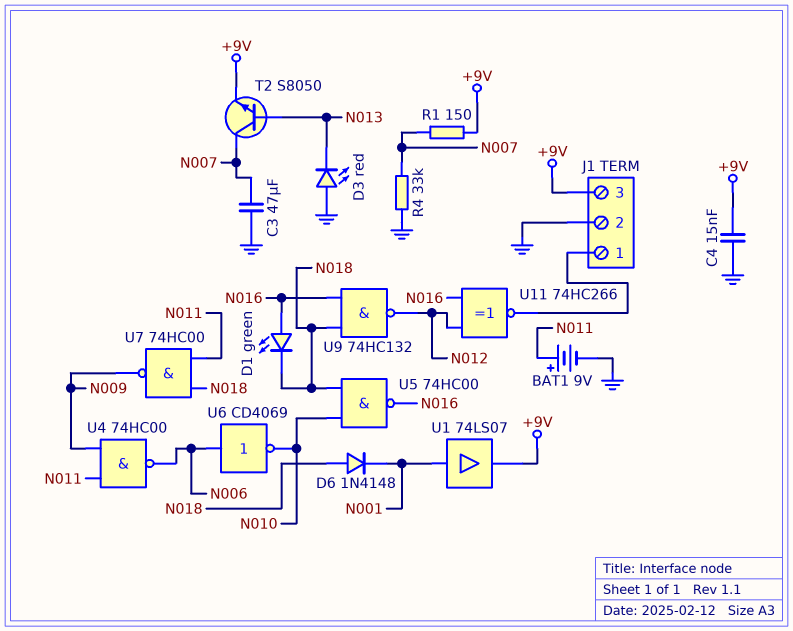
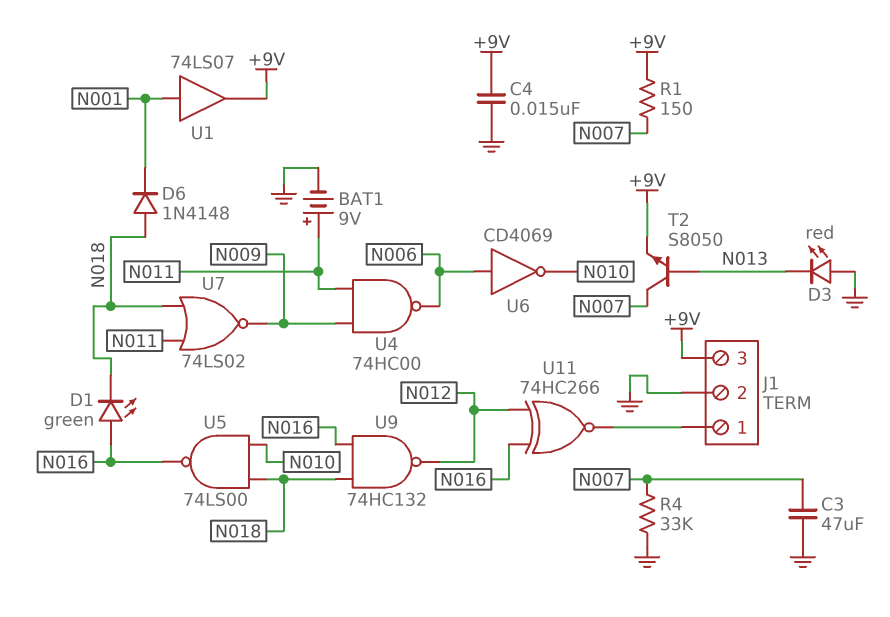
U5: NAND 74HC00 (in N010, in N018, out N016) -> NAND 74LS00 (in N010, in N018, out N016)
U7: NAND 74HC00 (in N011, in N018, out N009) -> NOR 74LS02 (in N011, in N018, out N009)

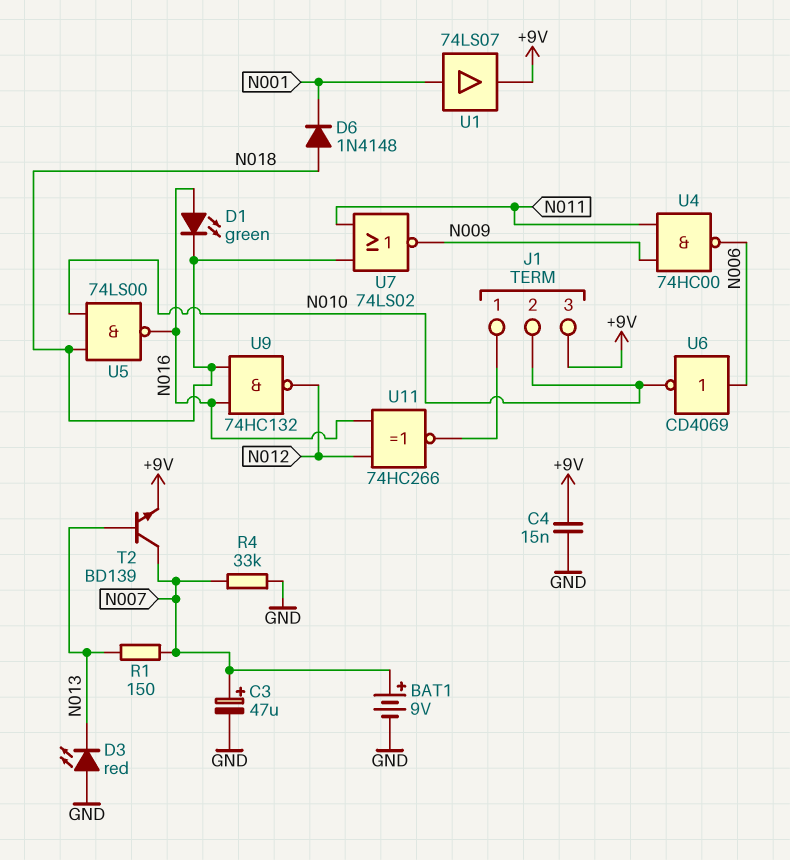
BAT1: 9V (plus N011, minus GND) -> 9V (plus N007, minus GND)
C3: 47uF (GND, N007) -> 47uF (plus N007, minus GND)
J1 pin 2: GND -> N010
R1: 150 (+9V, N007) -> 150 (N007, N013)
T2: NPN S8050 (B N013, C N007, E +9V) -> NPN BD139 (B N013, C N007, E +9V)

